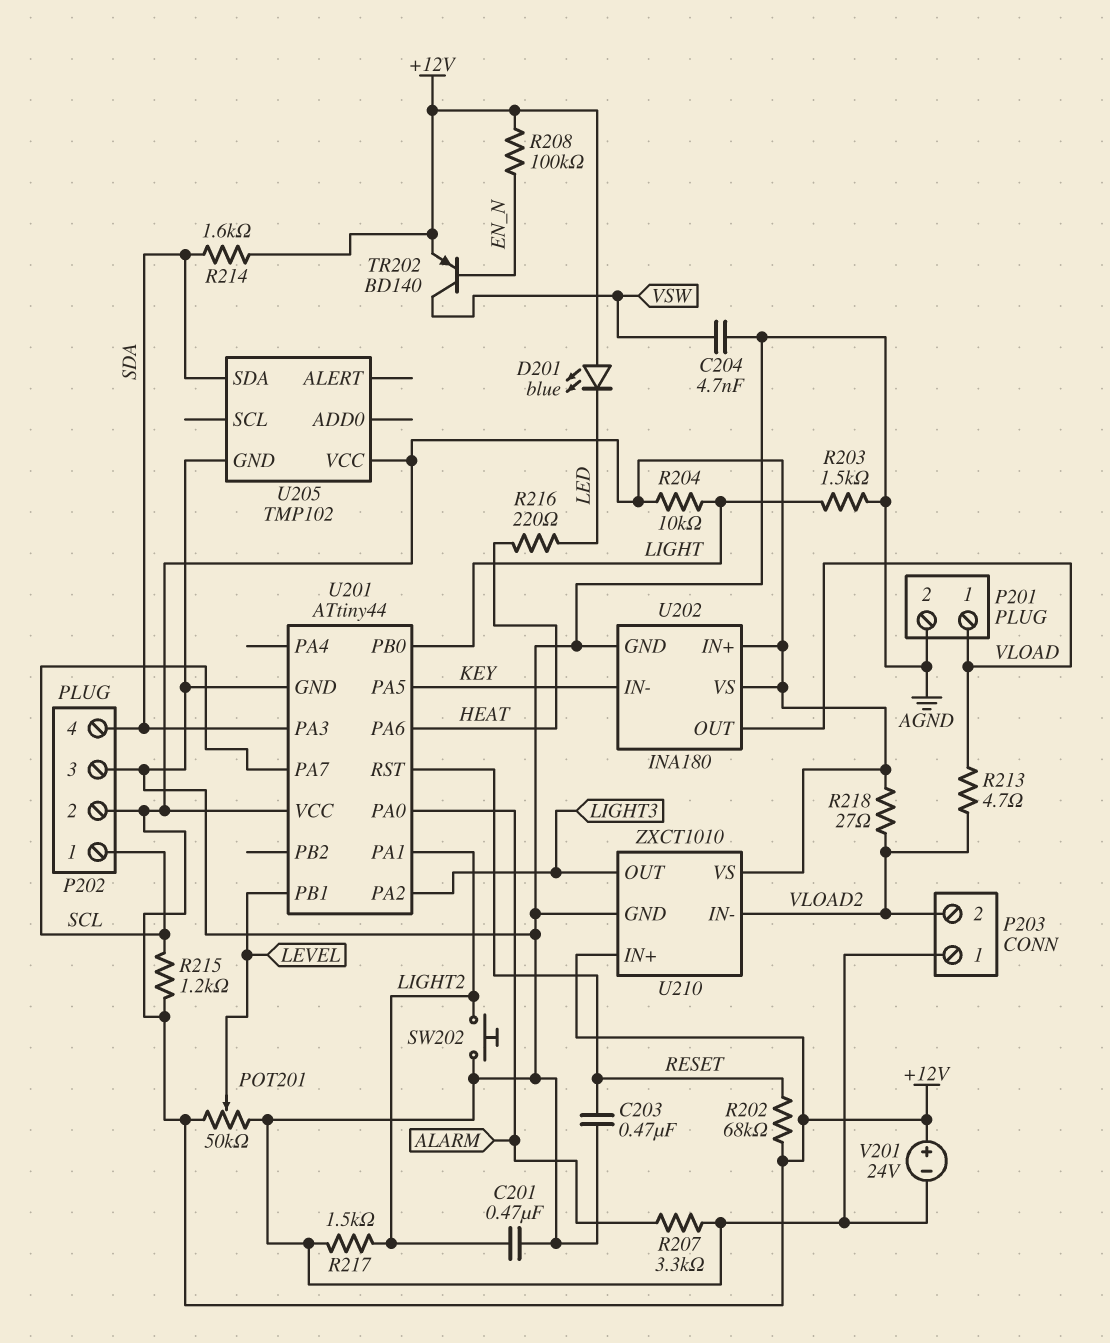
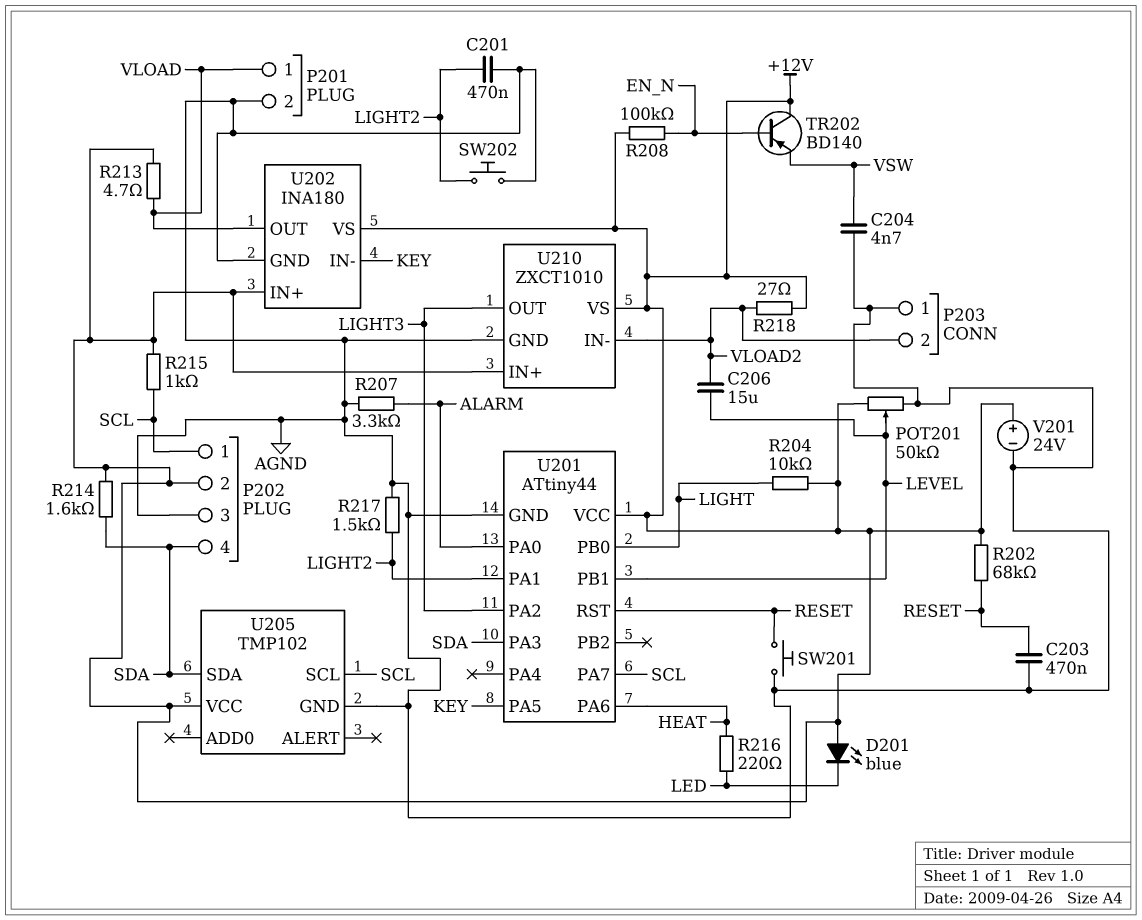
C206: none -> 15uF (LEVEL, VLOAD2)
R203: 1.5k (AGND, LIGHT) -> none
R213: 4.7 (VLOAD, VLOAD2) -> 4.7 (+12V, VLOAD)
R215: 1.2k (+12V, SCL) -> 1k (+12V, SCL)
SW201: none -> button (AGND, RESET)
TR202: PNP BD140 (B EN_N, C VSW, E +12V) -> PNP BD140 (B EN_N, C +12V, E VSW)
U205 pin SCL: none -> SCL

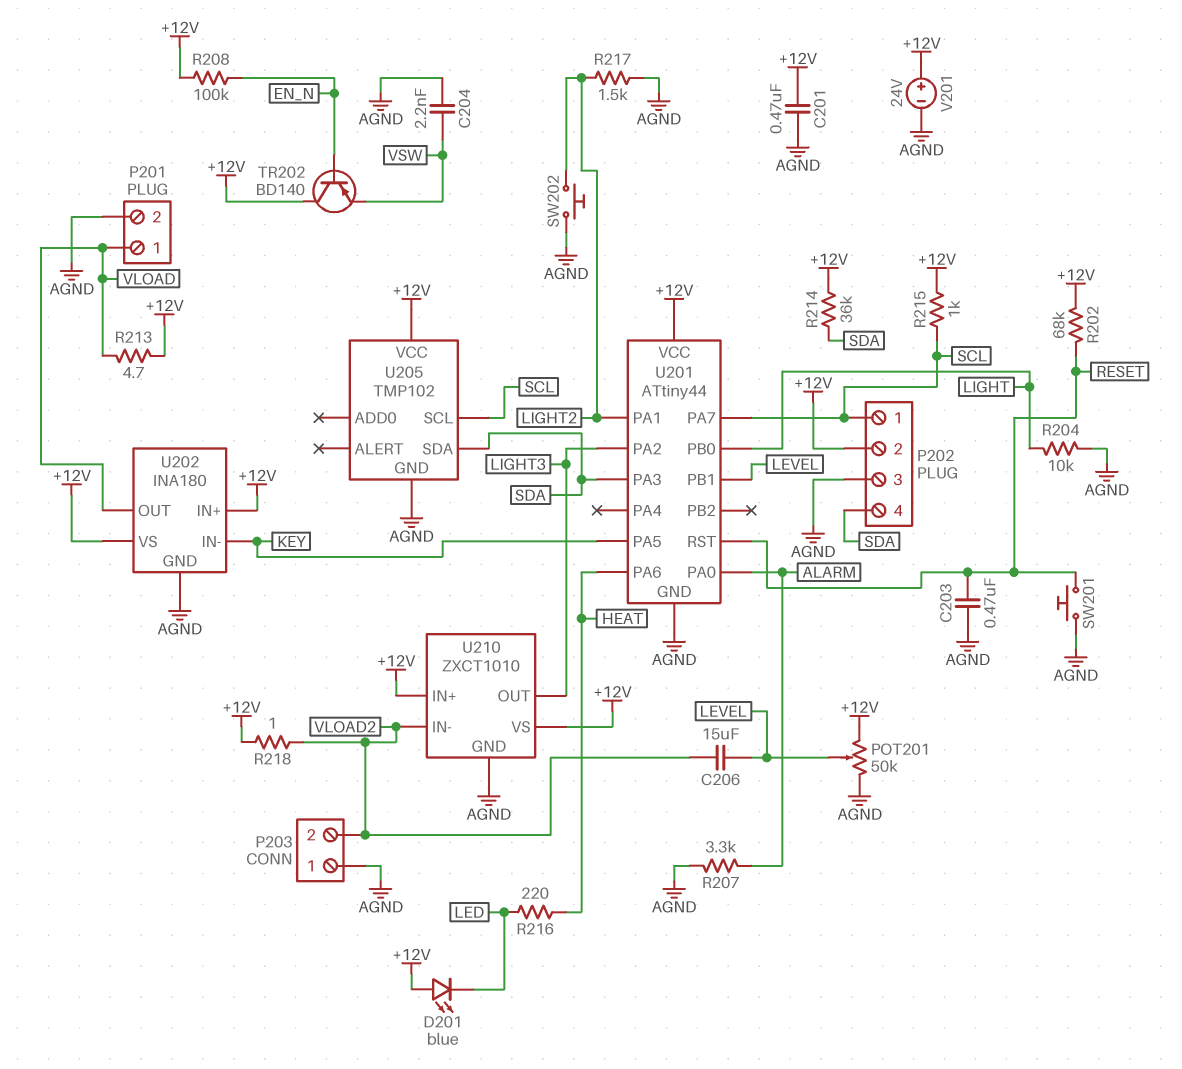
C201: 470nF (AGND, LIGHT2) -> 470nF (+12V, AGND)
C204: 4.7nF (AGND, VSW) -> 2.2nF (AGND, VSW)
R204: 10k (+12V, LIGHT) -> 10k (AGND, LIGHT)
R214: 1.6k (+12V, SDA) -> 36k (+12V, SDA)
R218: 27 (+12V, VLOAD2) -> 1 (+12V, VLOAD2)

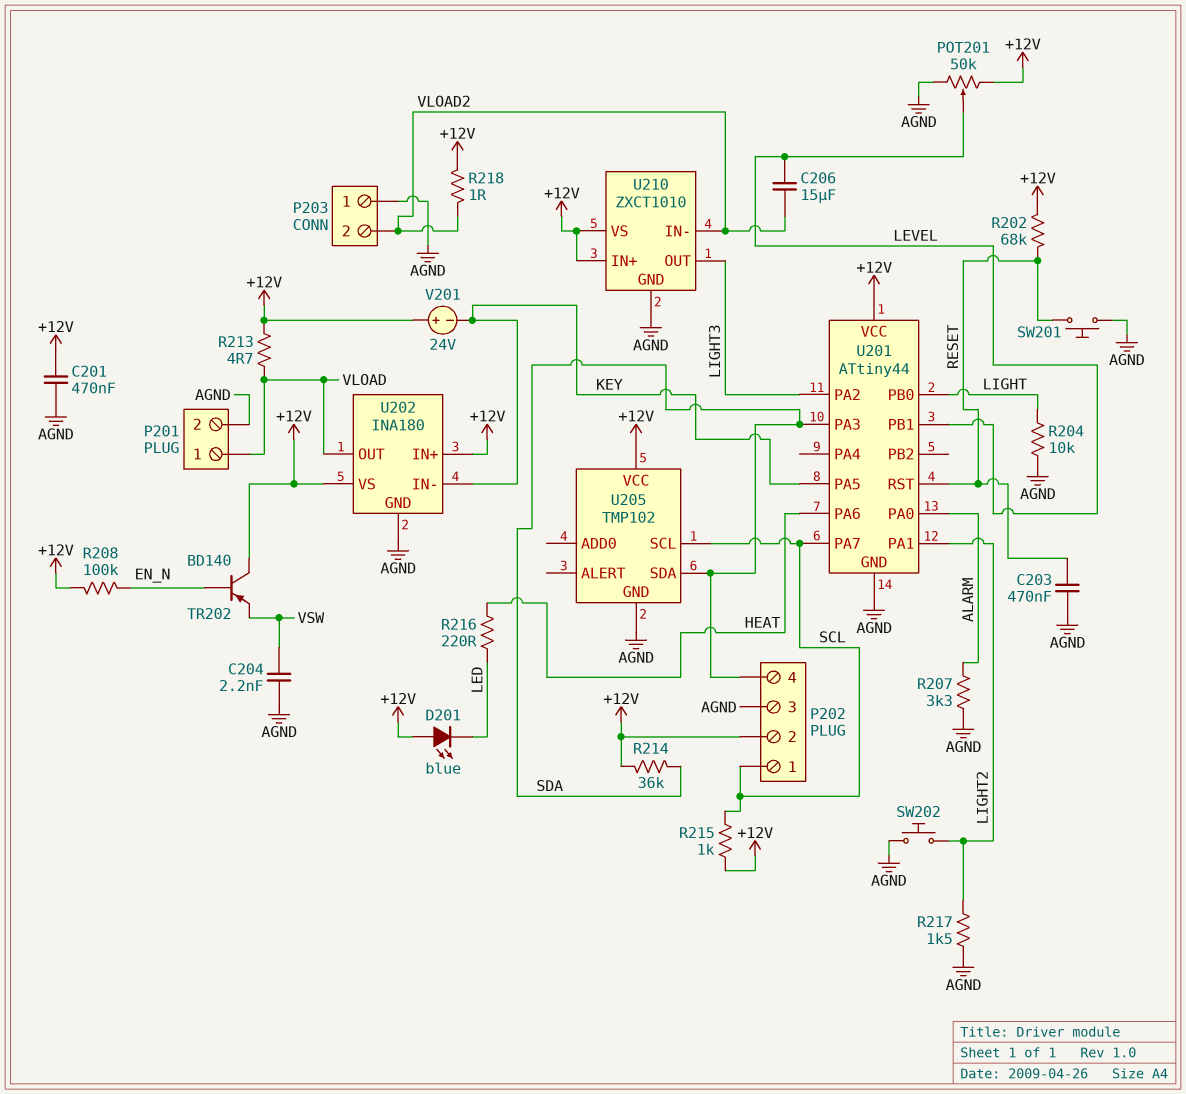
V201: 24V (plus +12V, minus AGND) -> 24V (plus +12V, minus KEY)

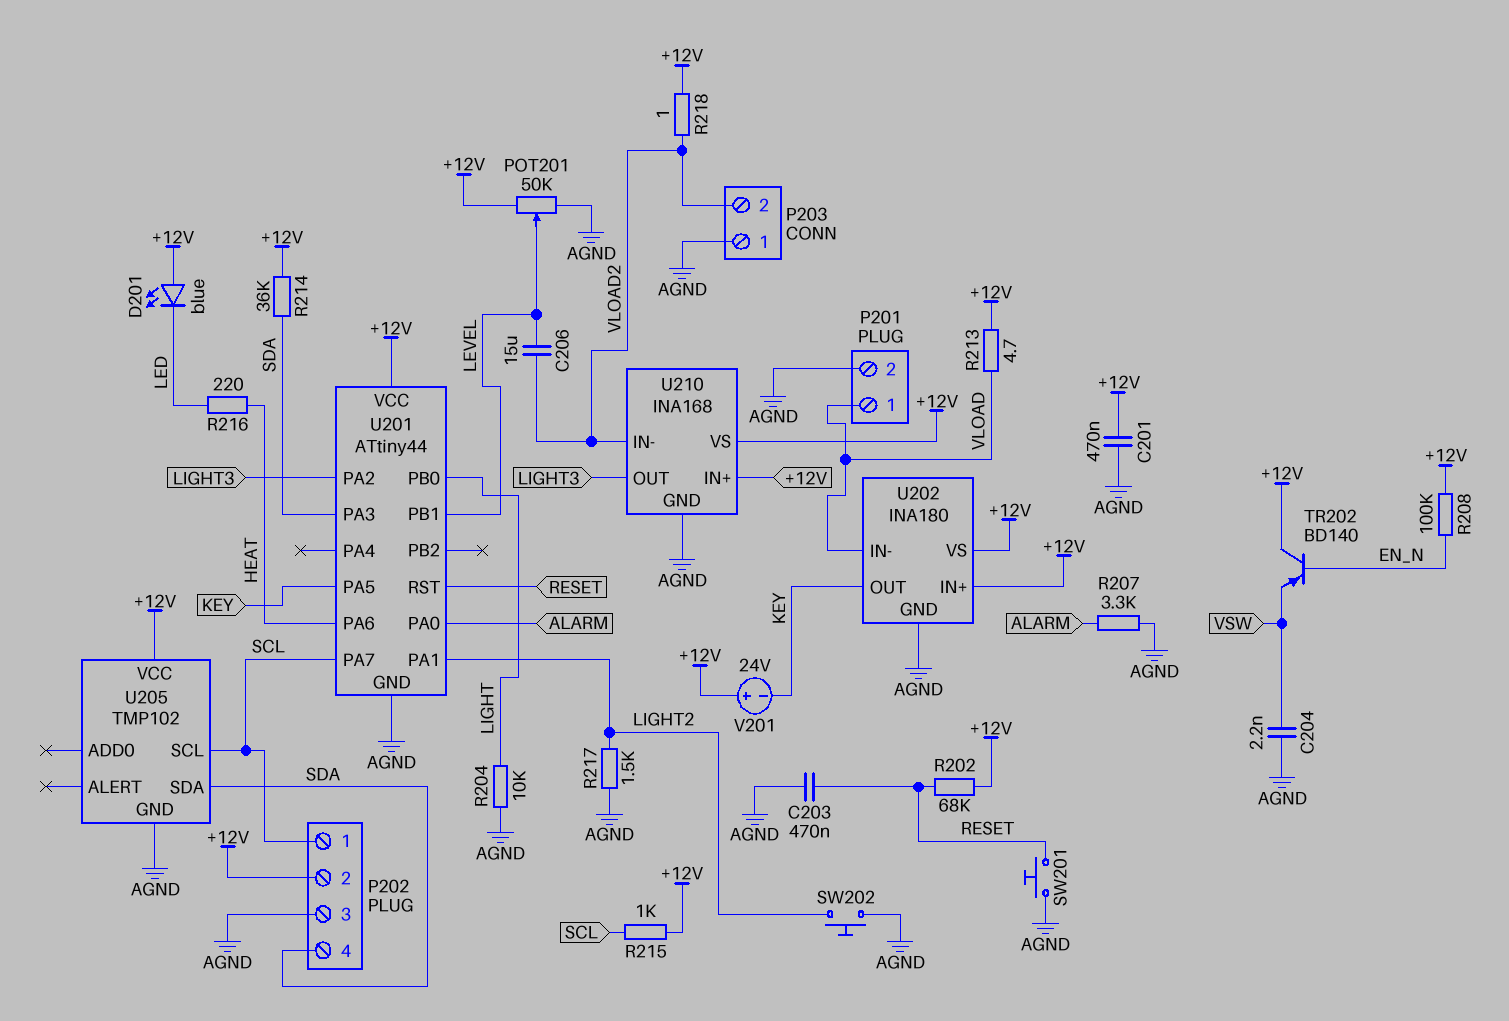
U202 pin IN-: KEY -> VLOAD
U202 pin OUT: VLOAD -> KEY
U210: ZXCT1010 -> INA168

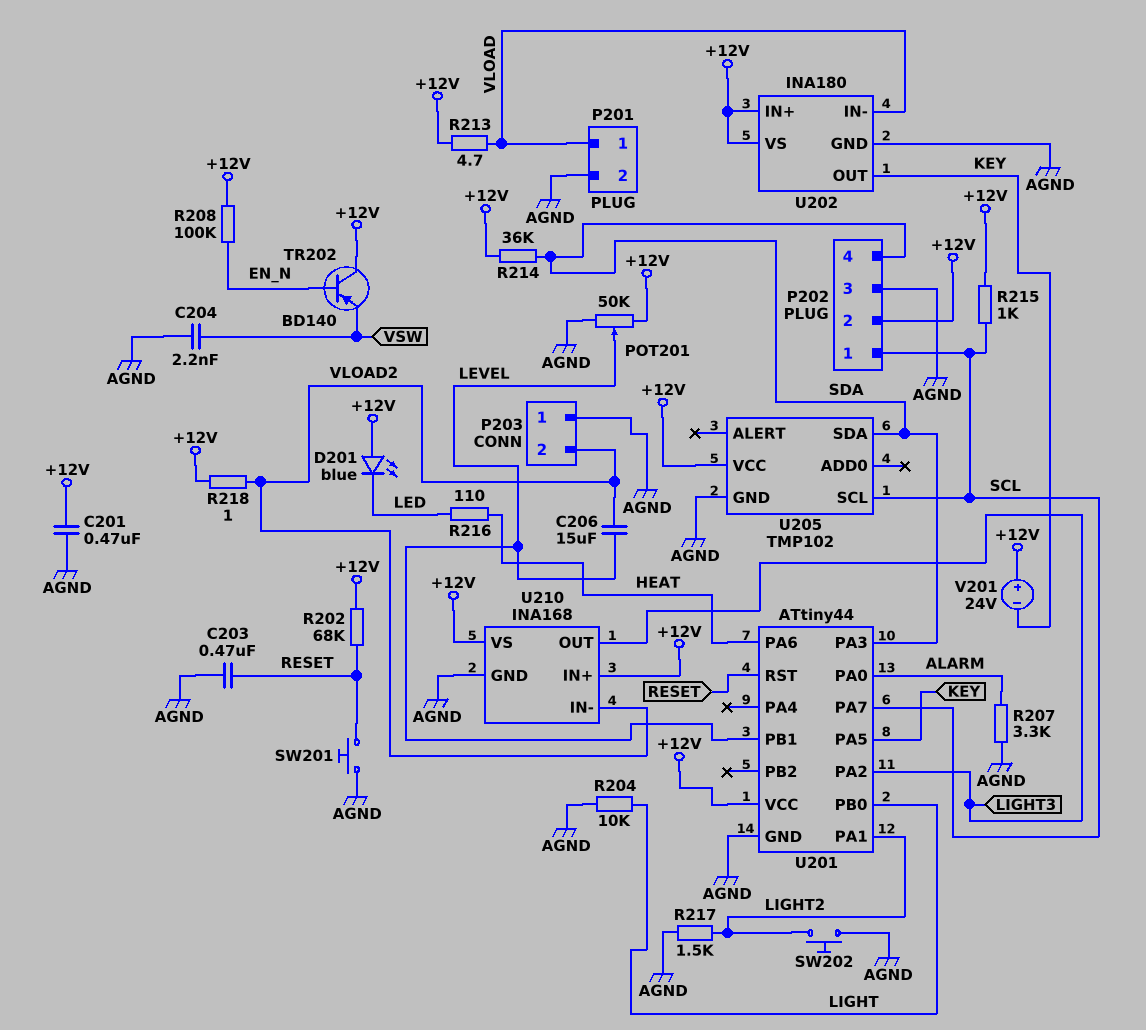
R216: 220 (HEAT, LED) -> 110 (HEAT, LED)

